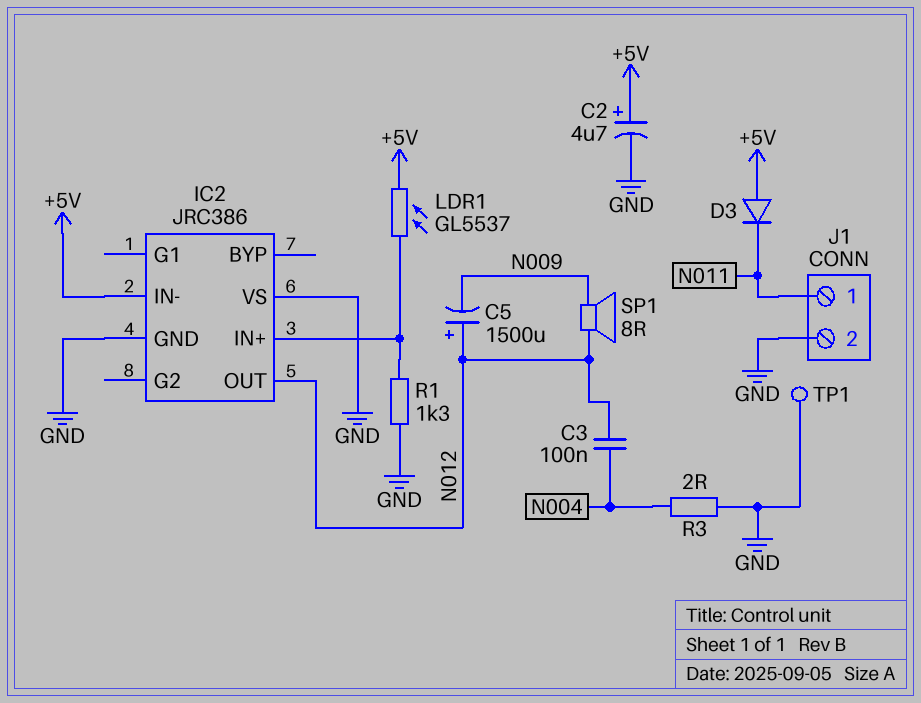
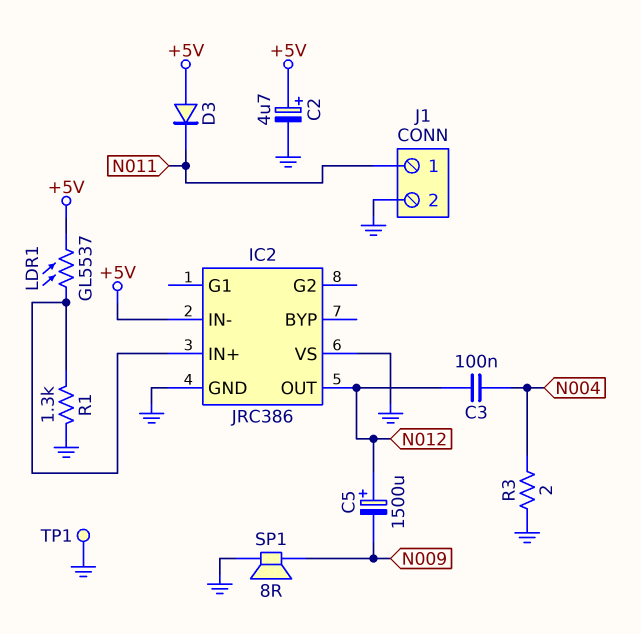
SP1: speaker 8R (N009, N012) -> speaker 8R (GND, N009)

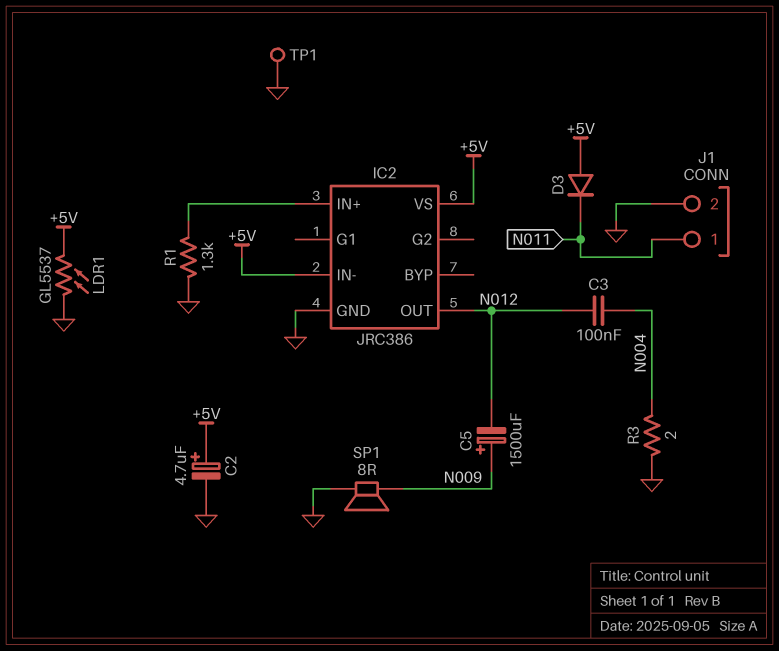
C5: 1500uF (plus N012, minus N009) -> 1500uF (plus N009, minus N012)
IC2 pin VS: GND -> +5V
LDR1: GL5537 (+5V, IC2/IN+) -> GL5537 (+5V, GND)

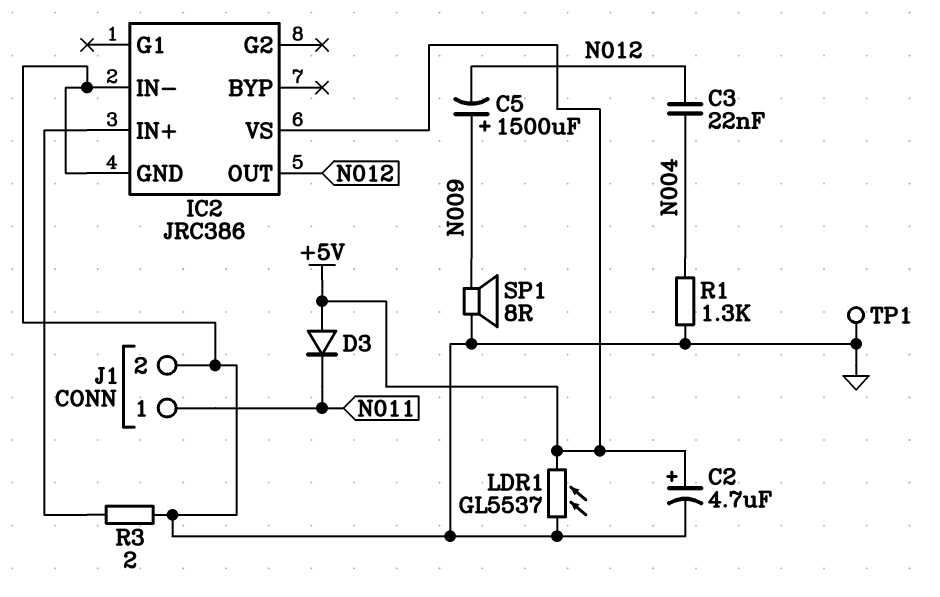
C3: 100nF (N004, N012) -> 22nF (N004, N012)
IC2 pin IN-: +5V -> GND
R1: 1.3k (GND, IC2/IN+) -> 1.3k (GND, N004)
R3: 2 (GND, N004) -> 2 (GND, IC2/IN+)

